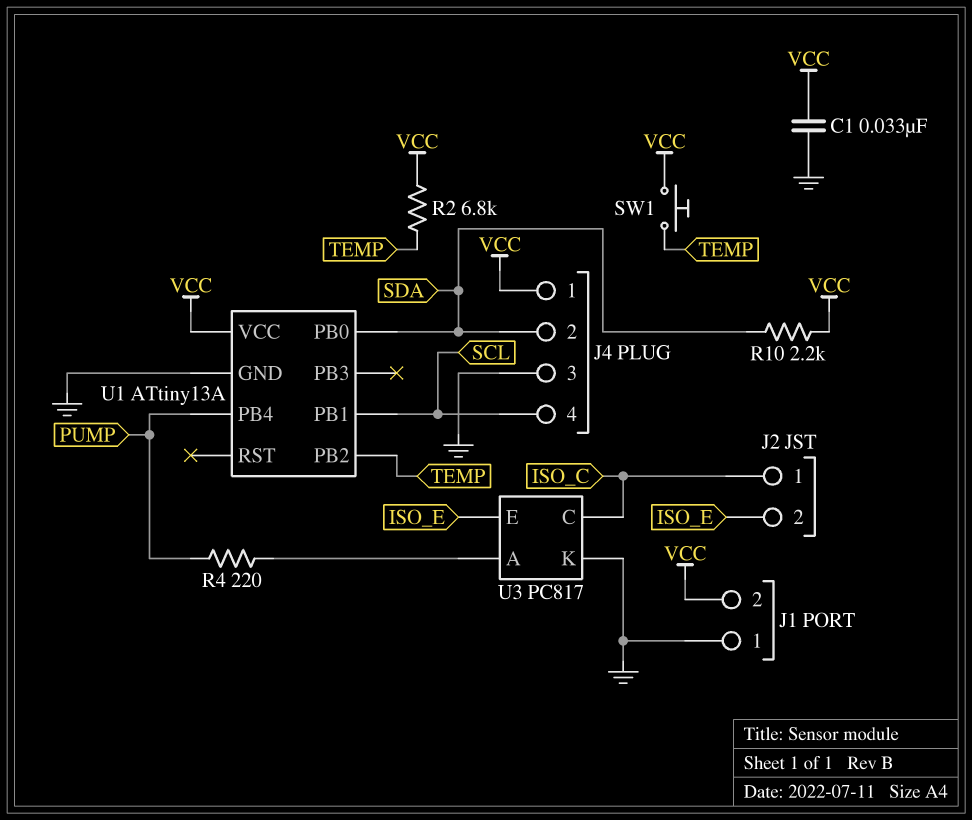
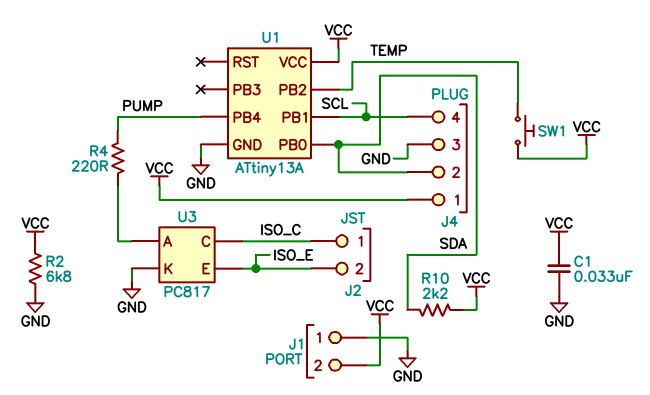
R2: 6.8k (TEMP, VCC) -> 6.8k (GND, VCC)

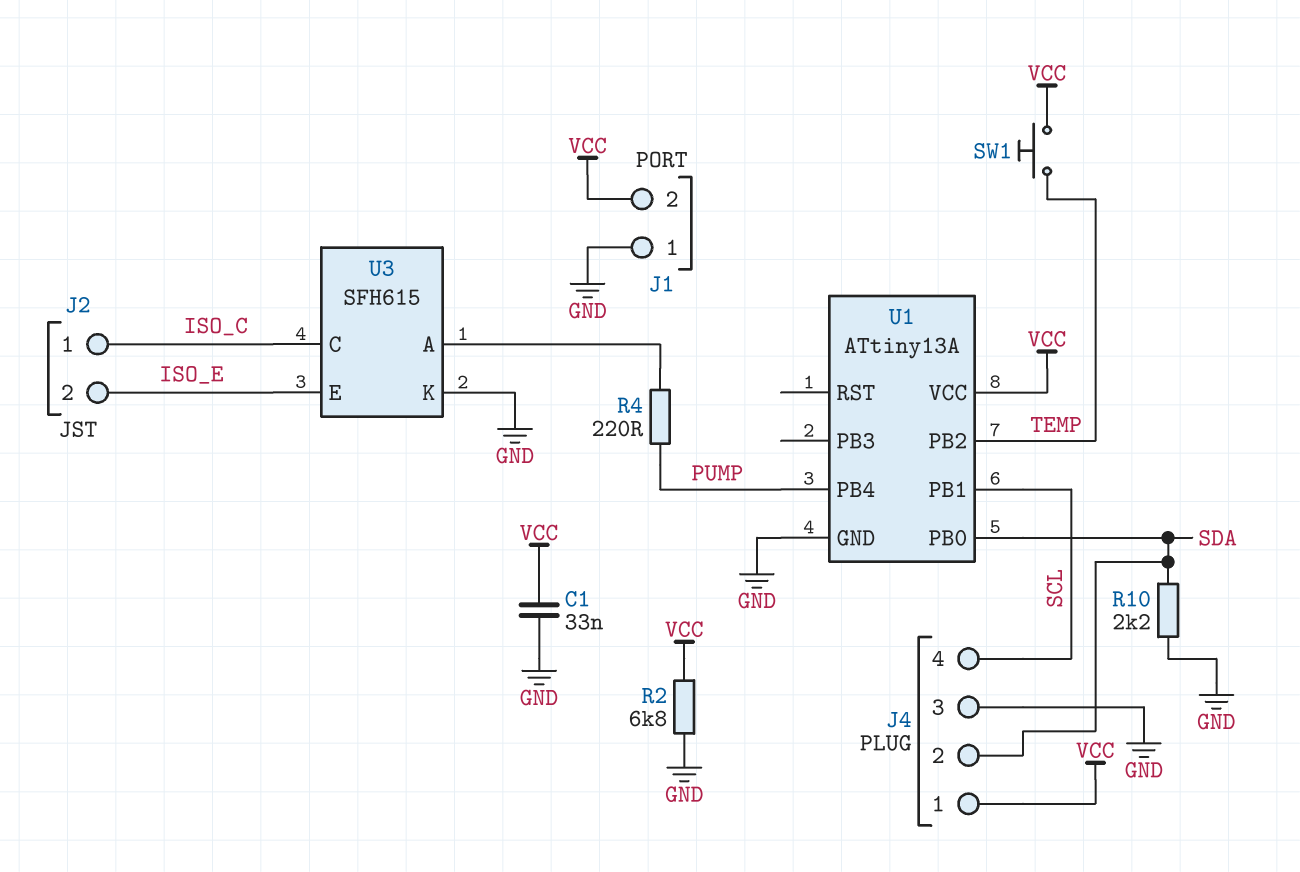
R10: 2.2k (SDA, VCC) -> 2.2k (GND, SDA)
U3: PC817 -> SFH615

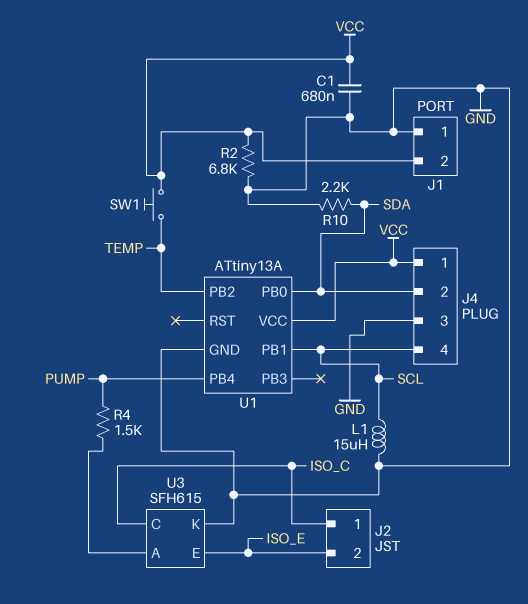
C1: 33nF (GND, VCC) -> 680nF (GND, VCC)
L1: none -> 15uH (GND, SCL)
R4: 220 (PUMP, U3/A) -> 1.5k (PUMP, U3/A)

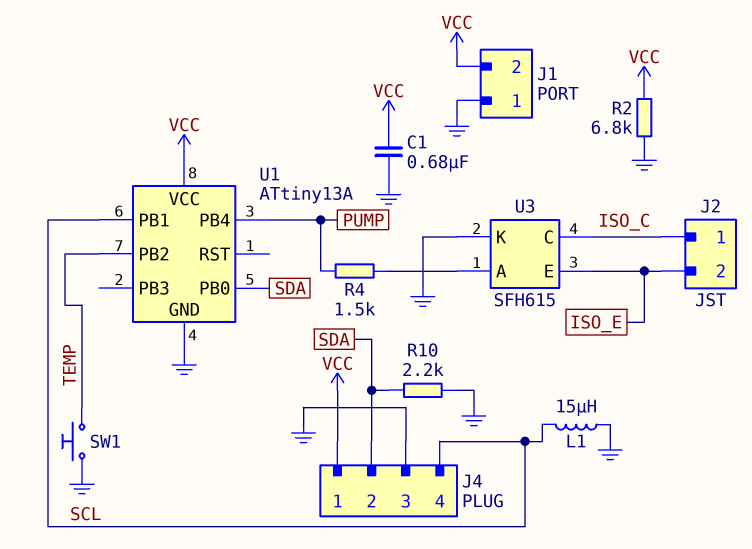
SW1: button (TEMP, VCC) -> button (GND, TEMP)

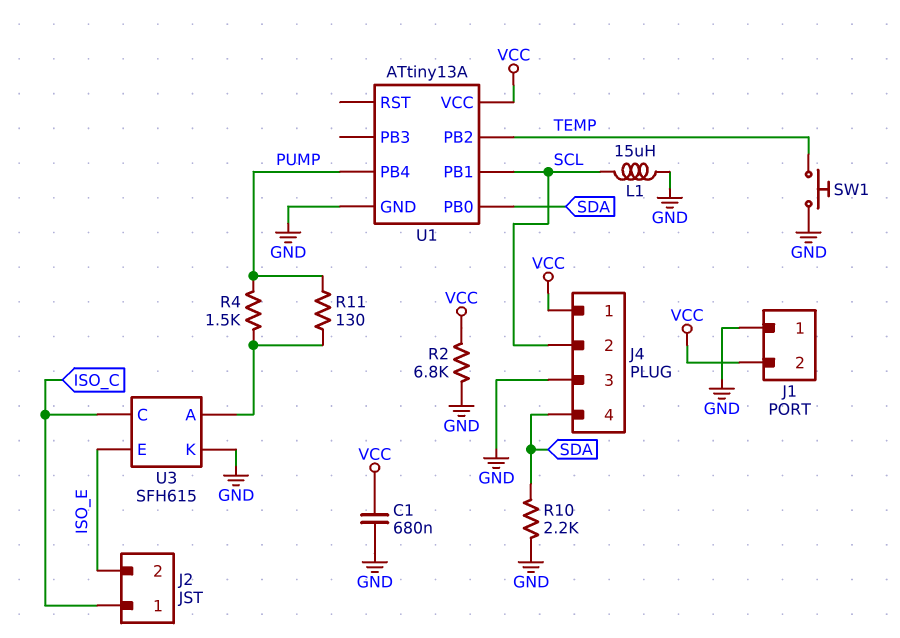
J4 pin 2: SDA -> SCL
J4 pin 4: SCL -> SDA
R11: none -> 130 (PUMP, U3/A)

